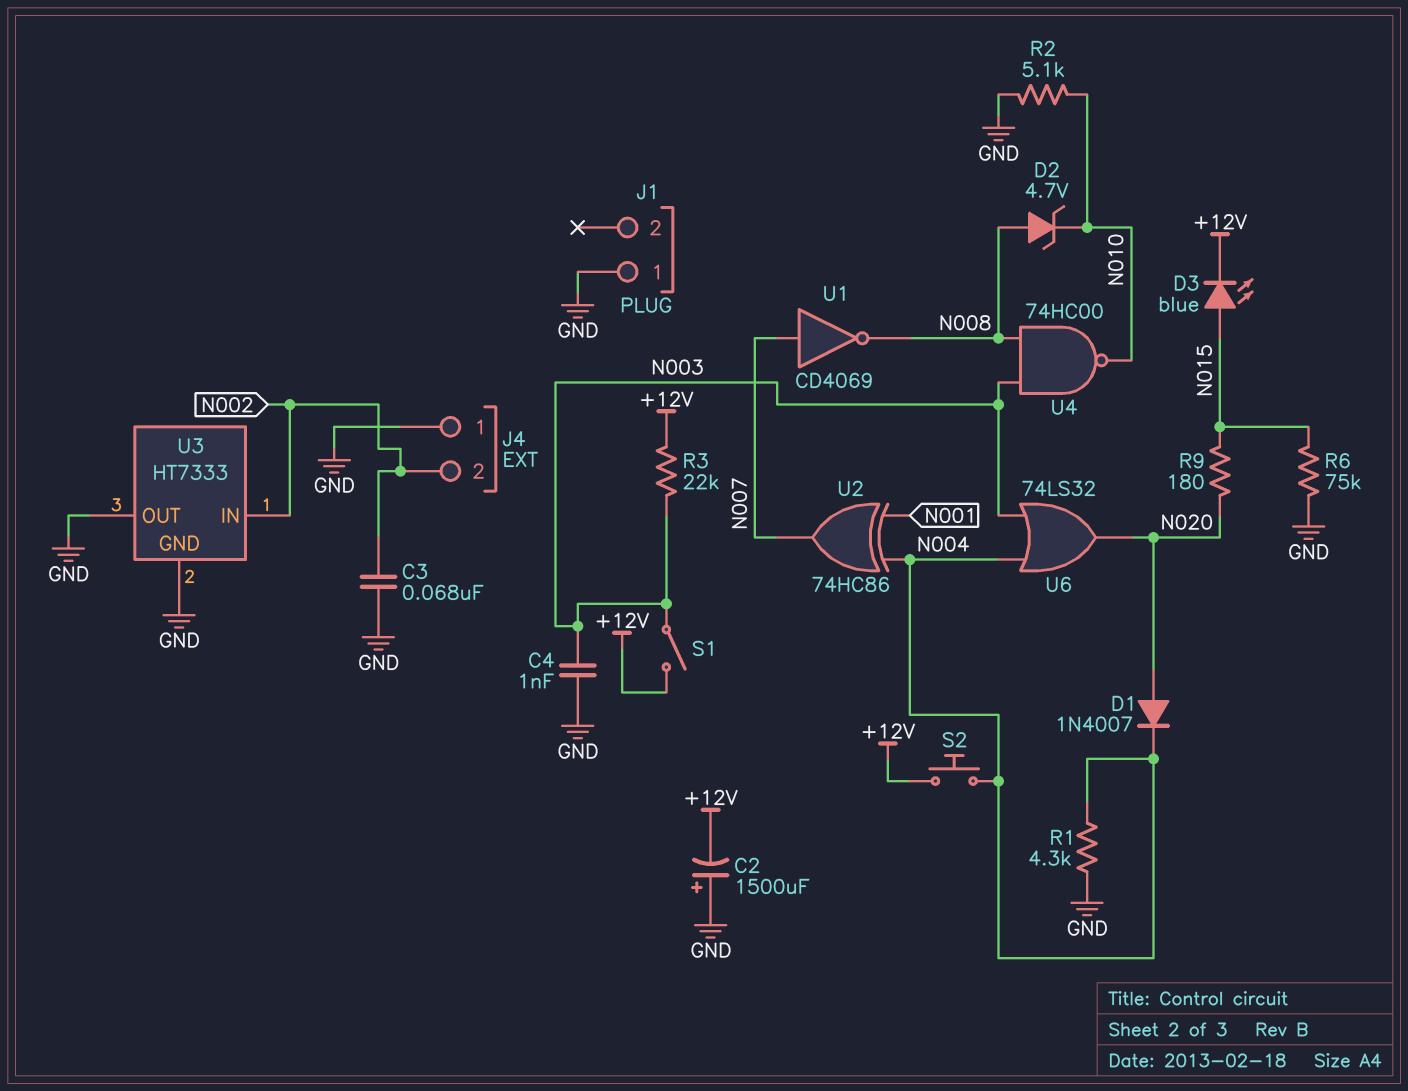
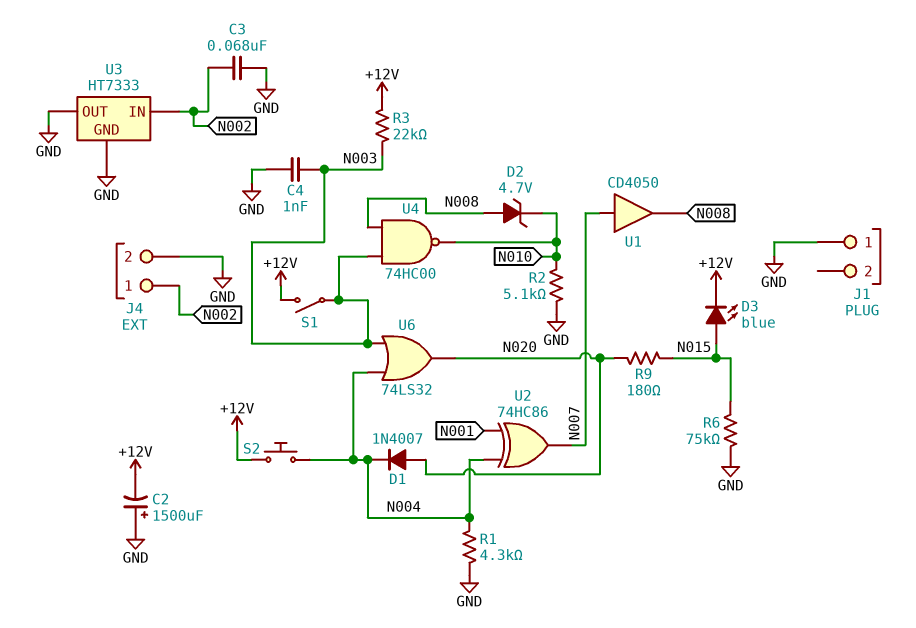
J4 pin 1: GND -> N002
J4 pin 2: N002 -> GND
U1: NOT CD4069 (in N007, out N008) -> buffer CD4050 (in N007, out N008)

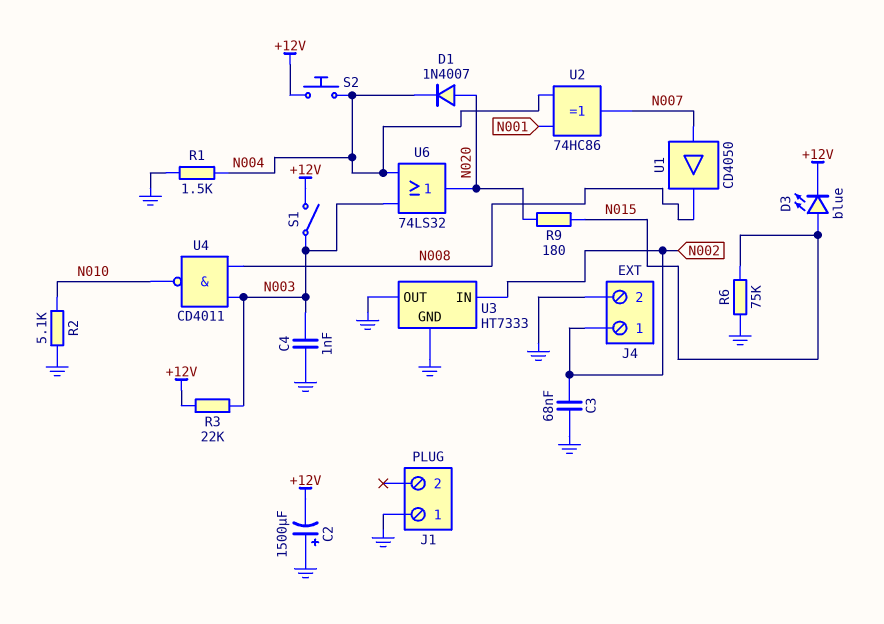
D2: zener 4.7V (A N008, K N010) -> none
R1: 4.3k (GND, N004) -> 1.5k (GND, N004)
U4: NAND 74HC00 (in N003, in N008, out N010) -> NAND CD4011 (in N003, in N008, out N010)

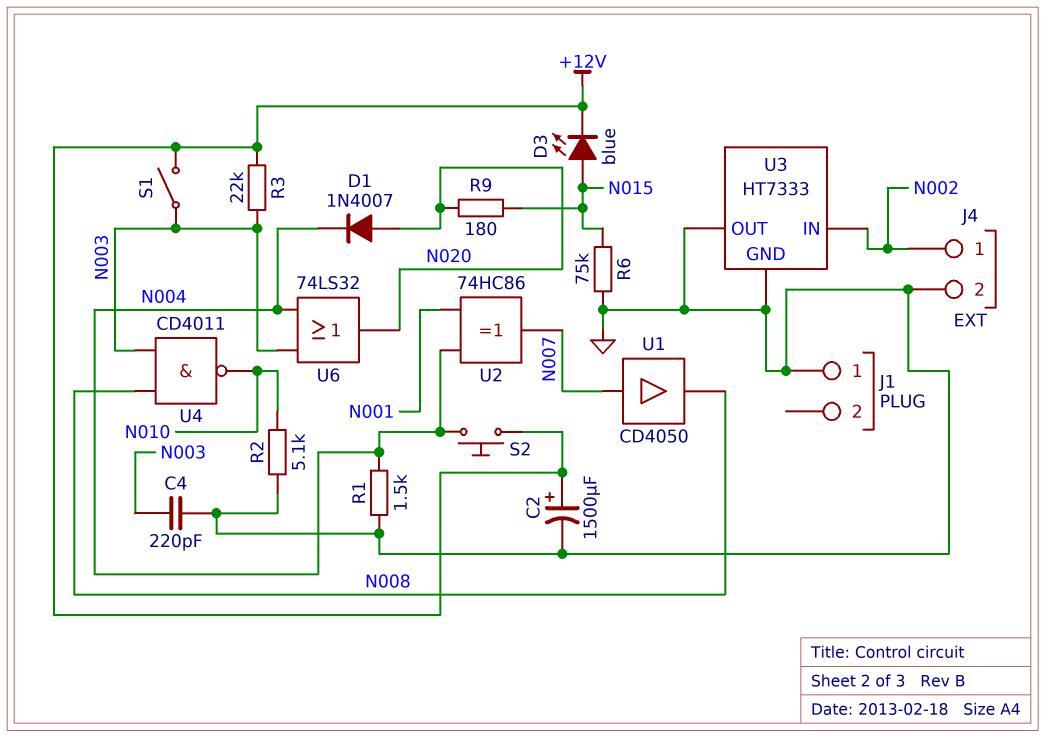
C2: 1500uF (plus GND, minus +12V) -> 1500uF (plus +12V, minus GND)
C3: 68nF (GND, N002) -> none
C4: 1nF (GND, N003) -> 220pF (GND, N003)

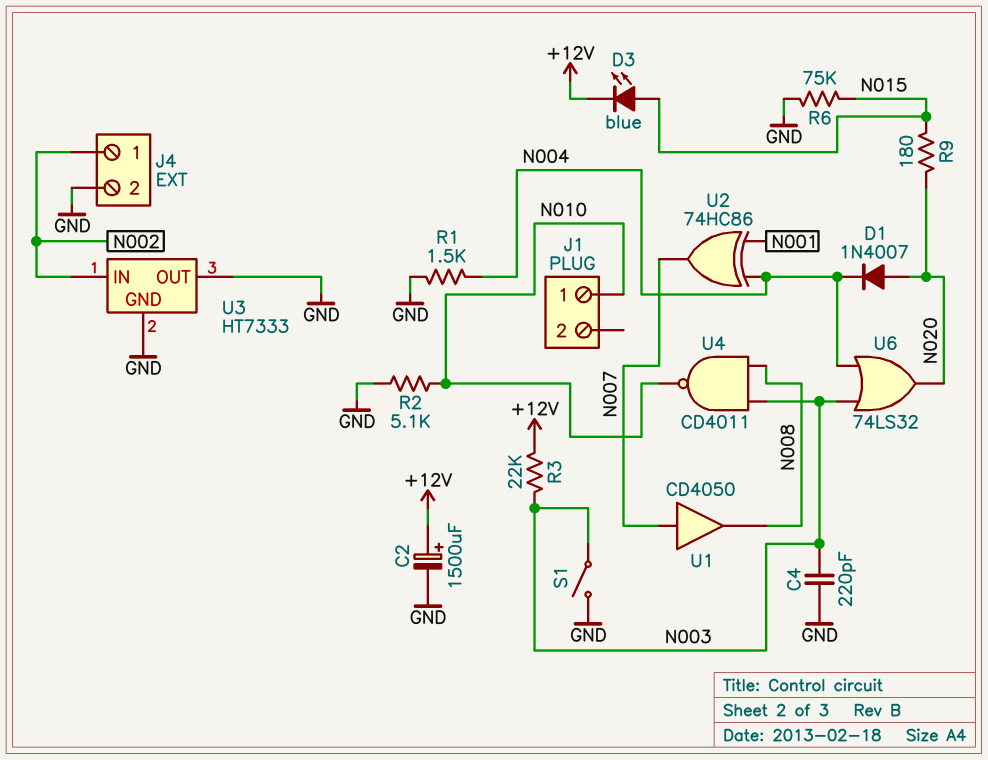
J1 pin 1: GND -> N010
S1: switch (+12V, N003) -> switch (GND, N003)
S2: button (+12V, N004) -> none

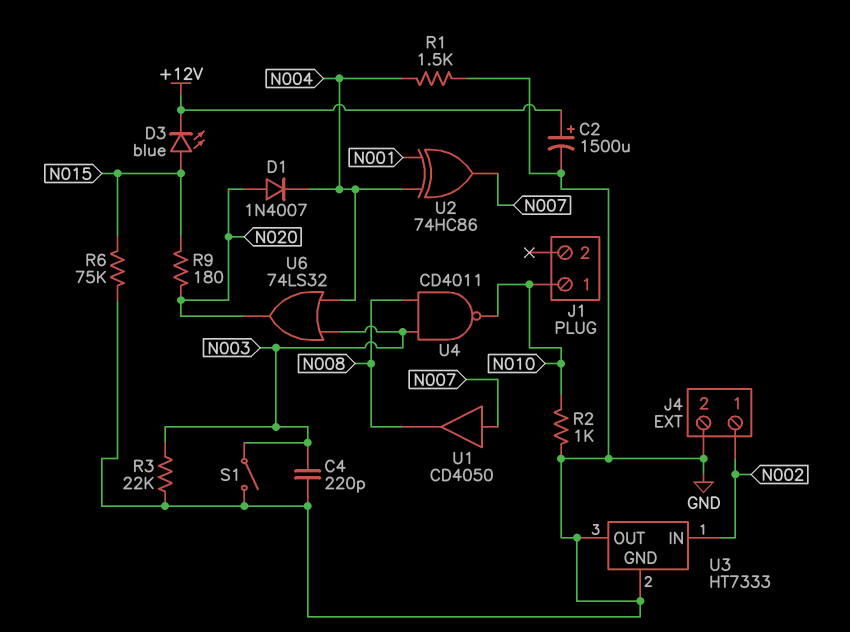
R2: 5.1k (GND, N010) -> 1k (GND, N010)
R3: 22k (+12V, N003) -> 22k (GND, N003)

